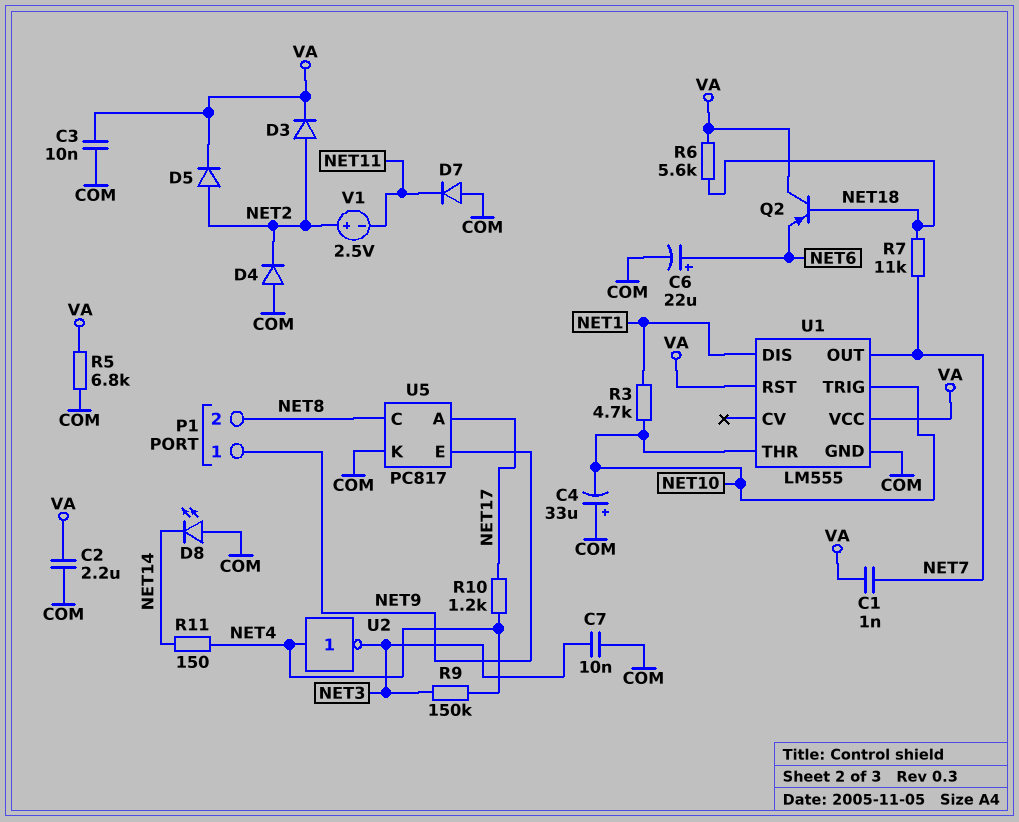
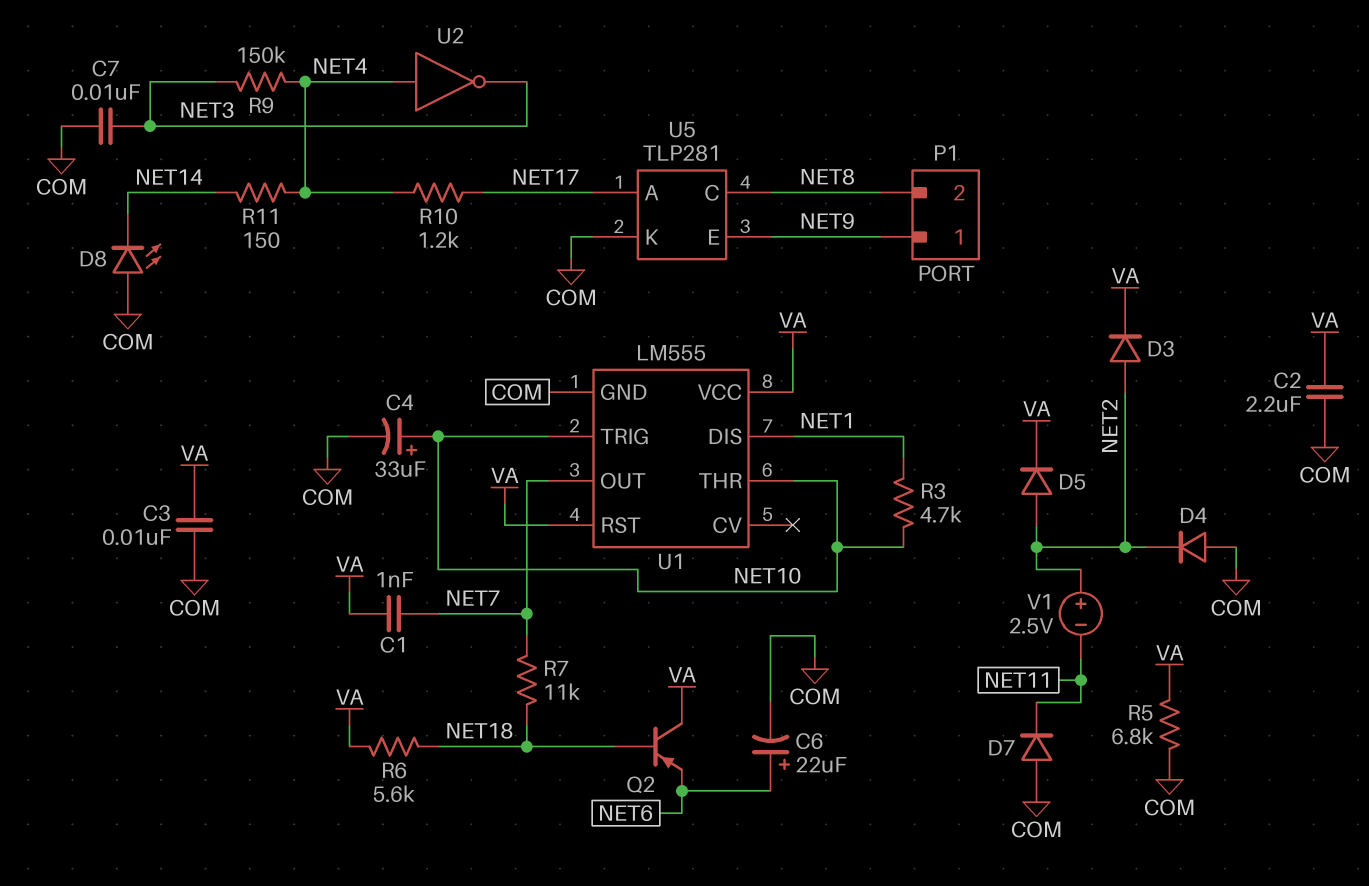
C4: 33uF (plus COM, minus NET10) -> 33uF (plus NET10, minus COM)
U5: PC817 -> TLP281

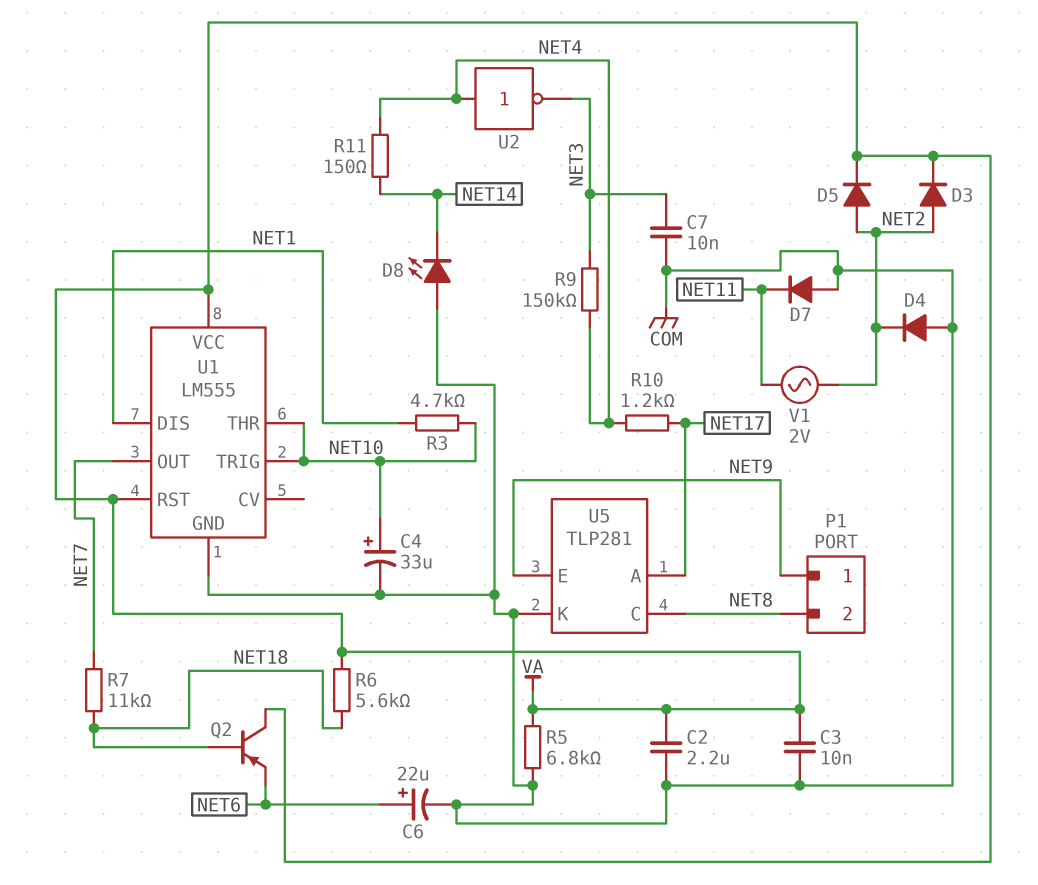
C1: 1nF (NET7, VA) -> none
V1: 2.5V (plus NET2, minus NET11) -> AC 2V (NET2, NET11)

